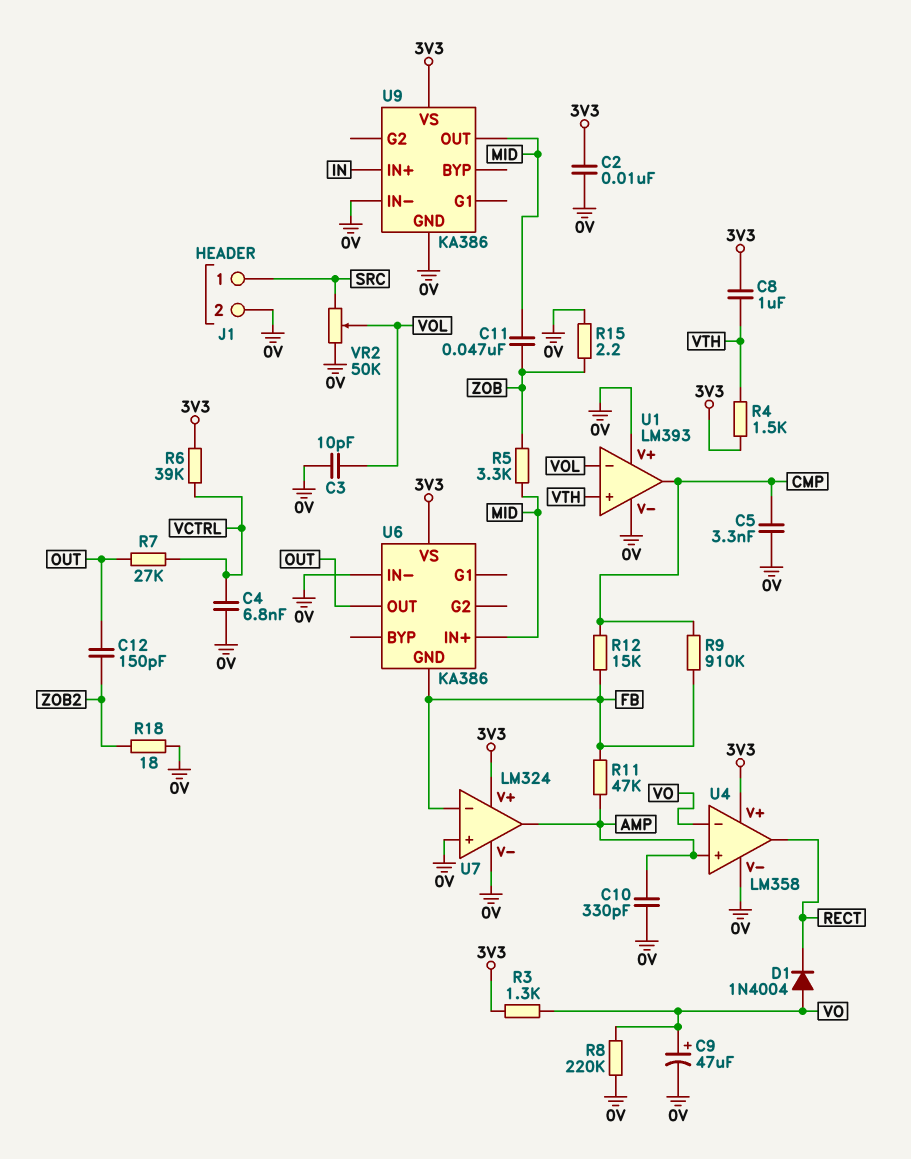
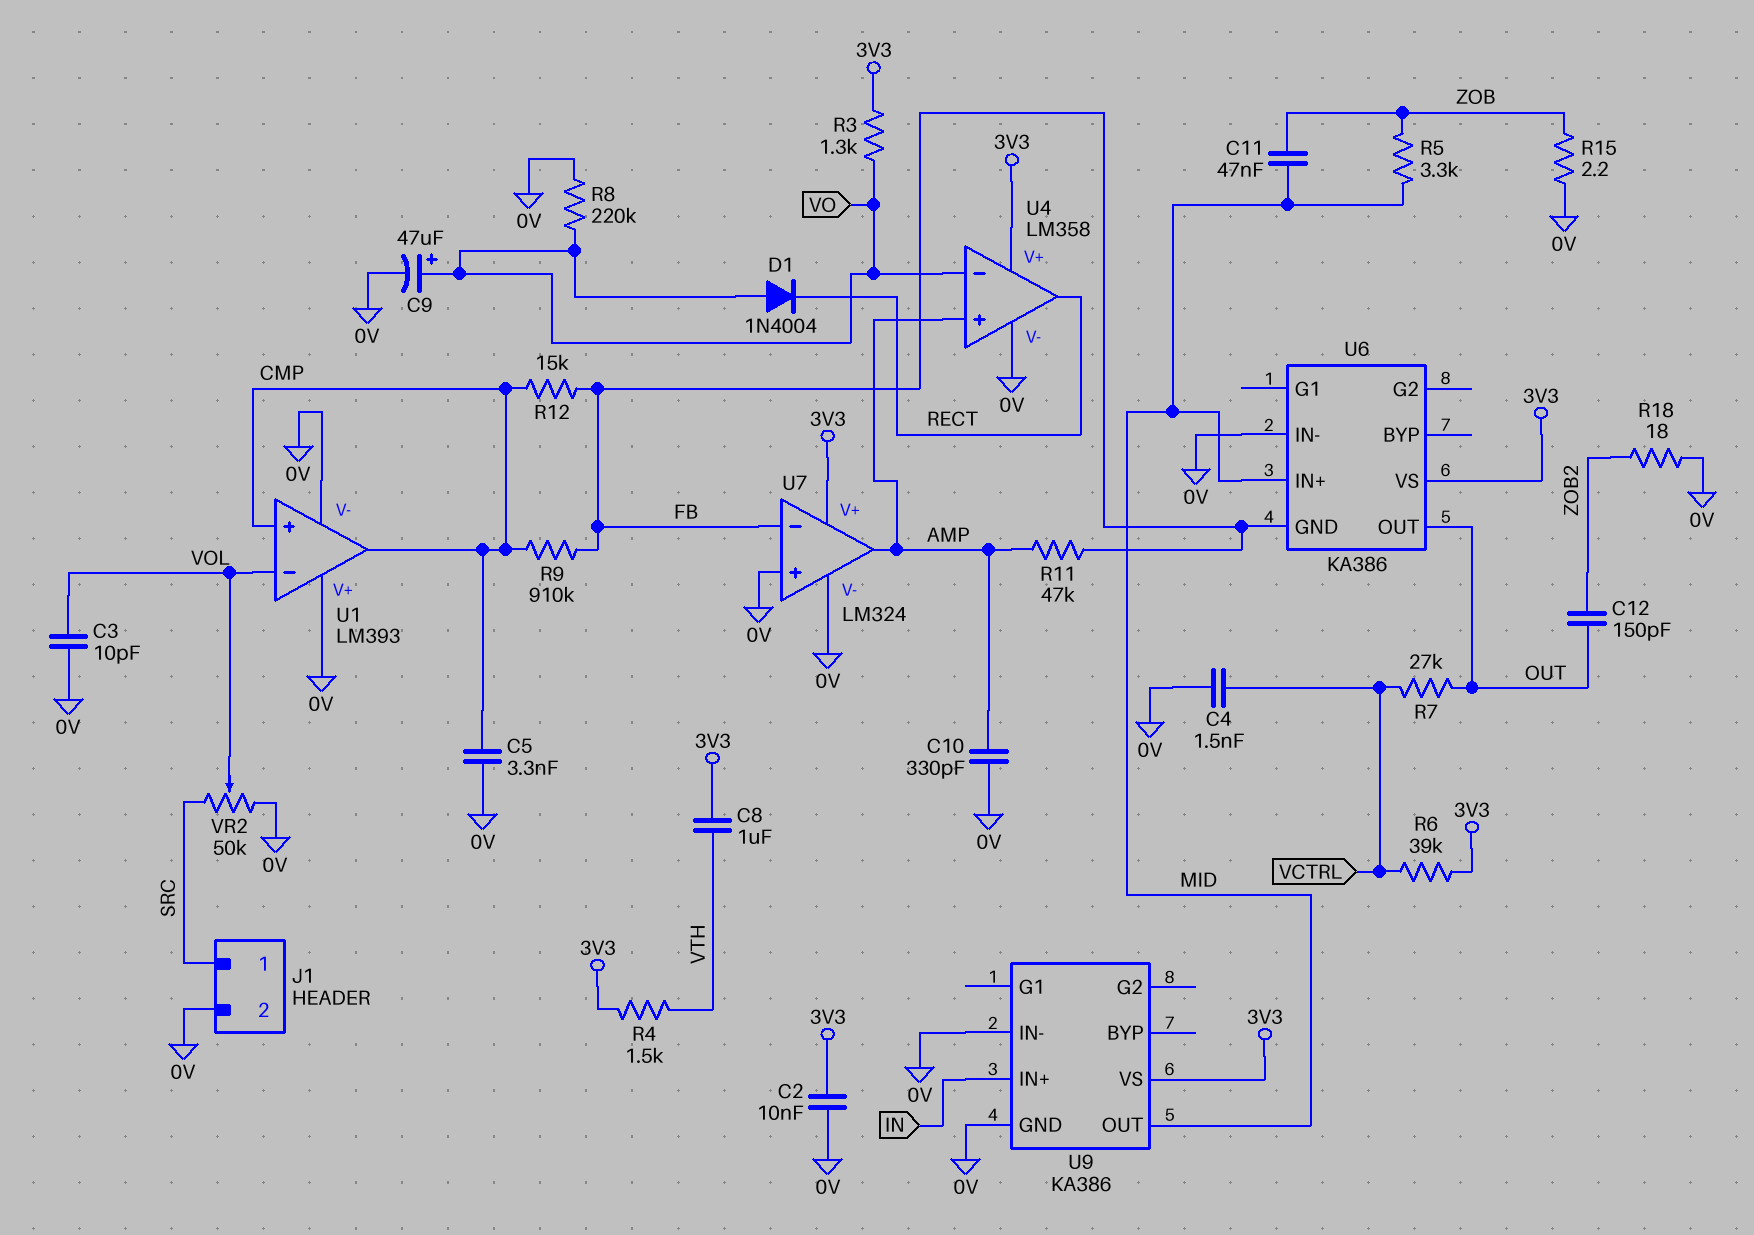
C4: 6.8nF (0V, VCTRL) -> 1.5nF (0V, VCTRL)
U1 pin in+: VTH -> CMP

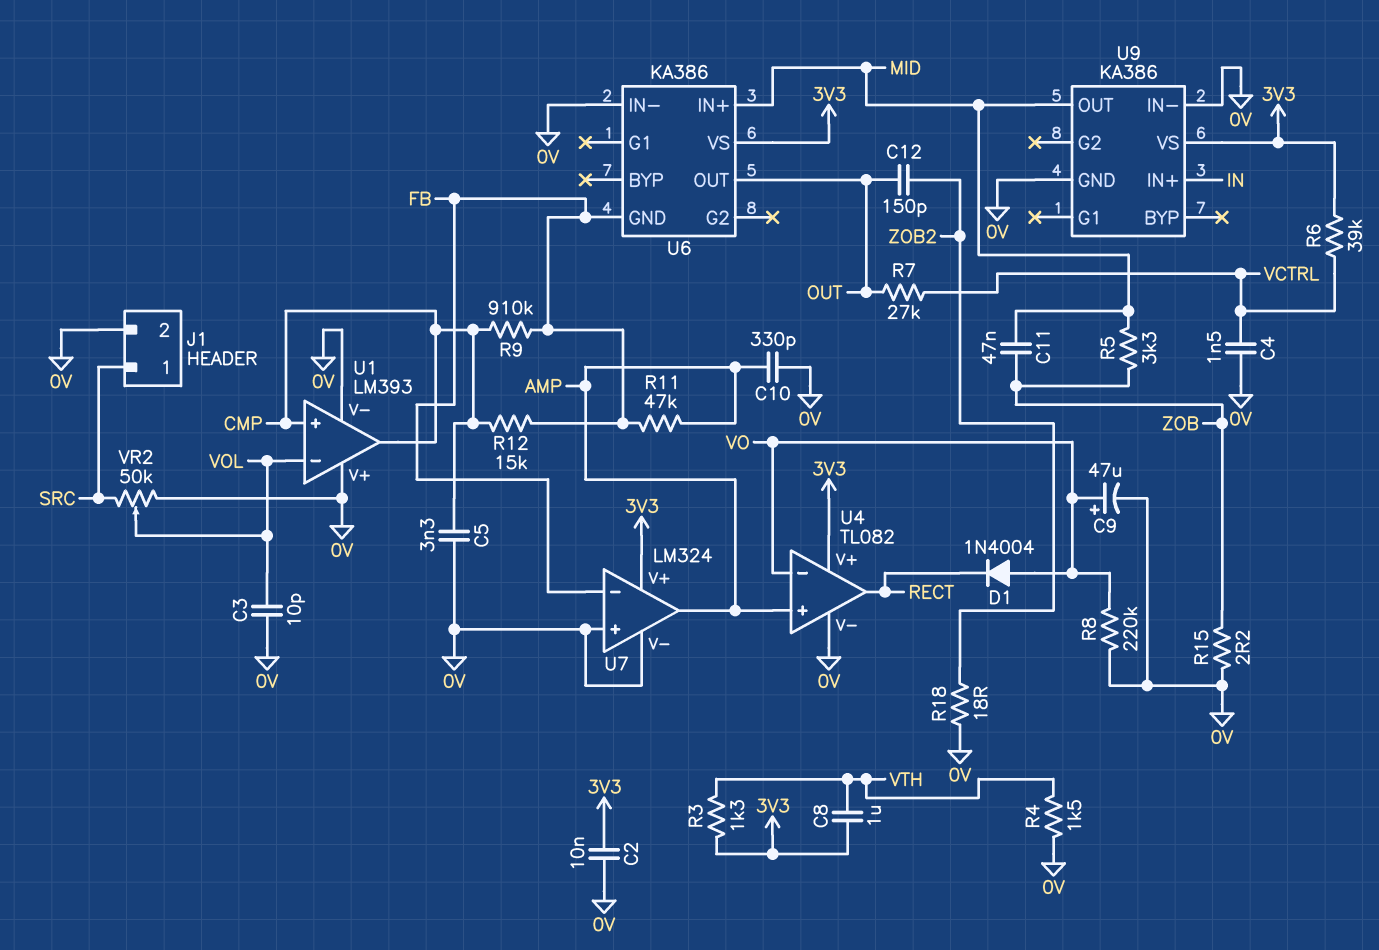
R3: 1.3k (3V3, VO) -> 1.3k (3V3, VTH)
R4: 1.5k (3V3, VTH) -> 1.5k (0V, VTH)
U4: LM358 -> TL082

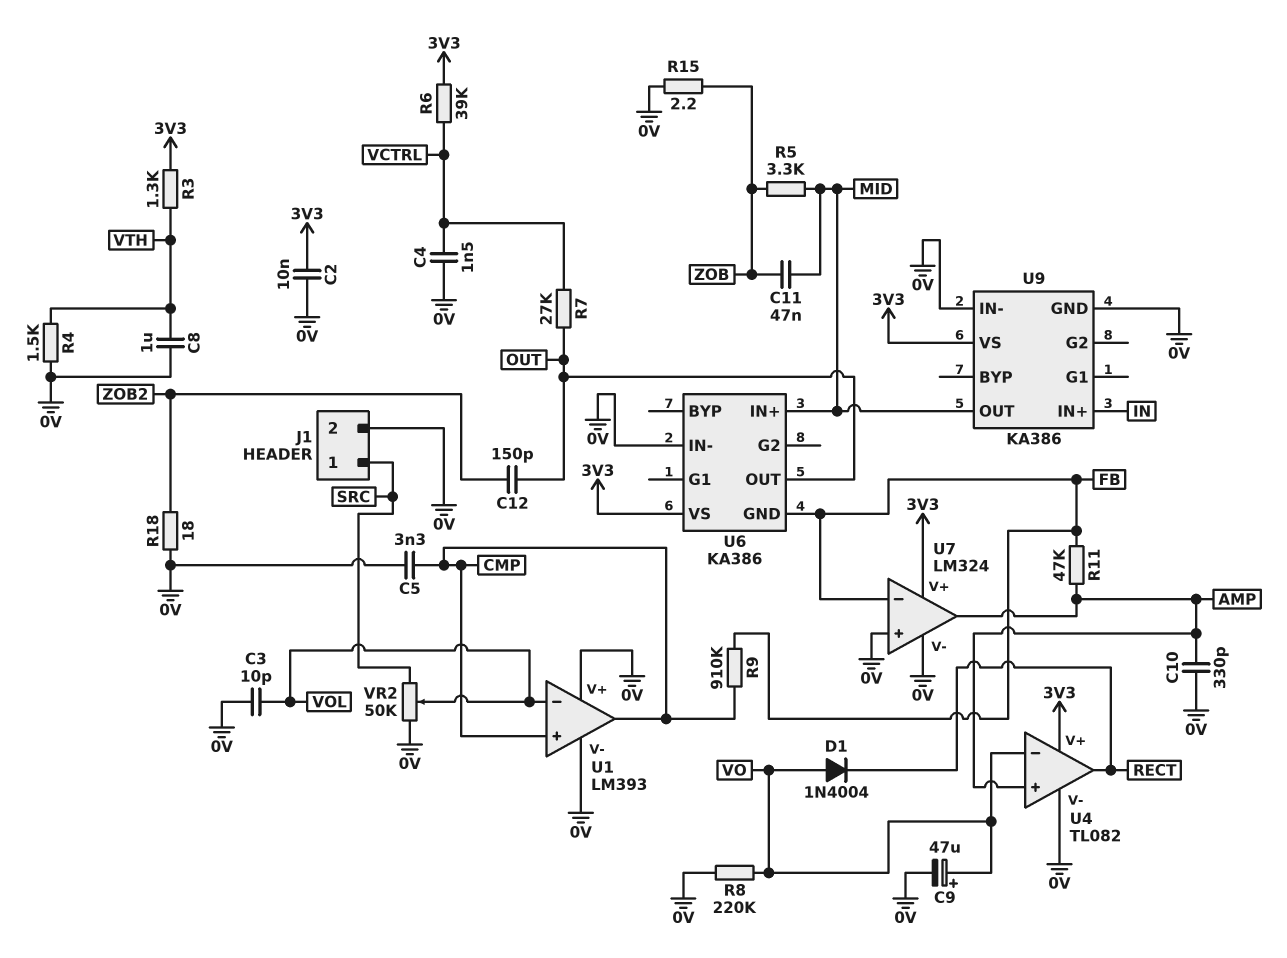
C8: 1uF (3V3, VTH) -> 1uF (0V, VTH)
R12: 15k (CMP, FB) -> none

